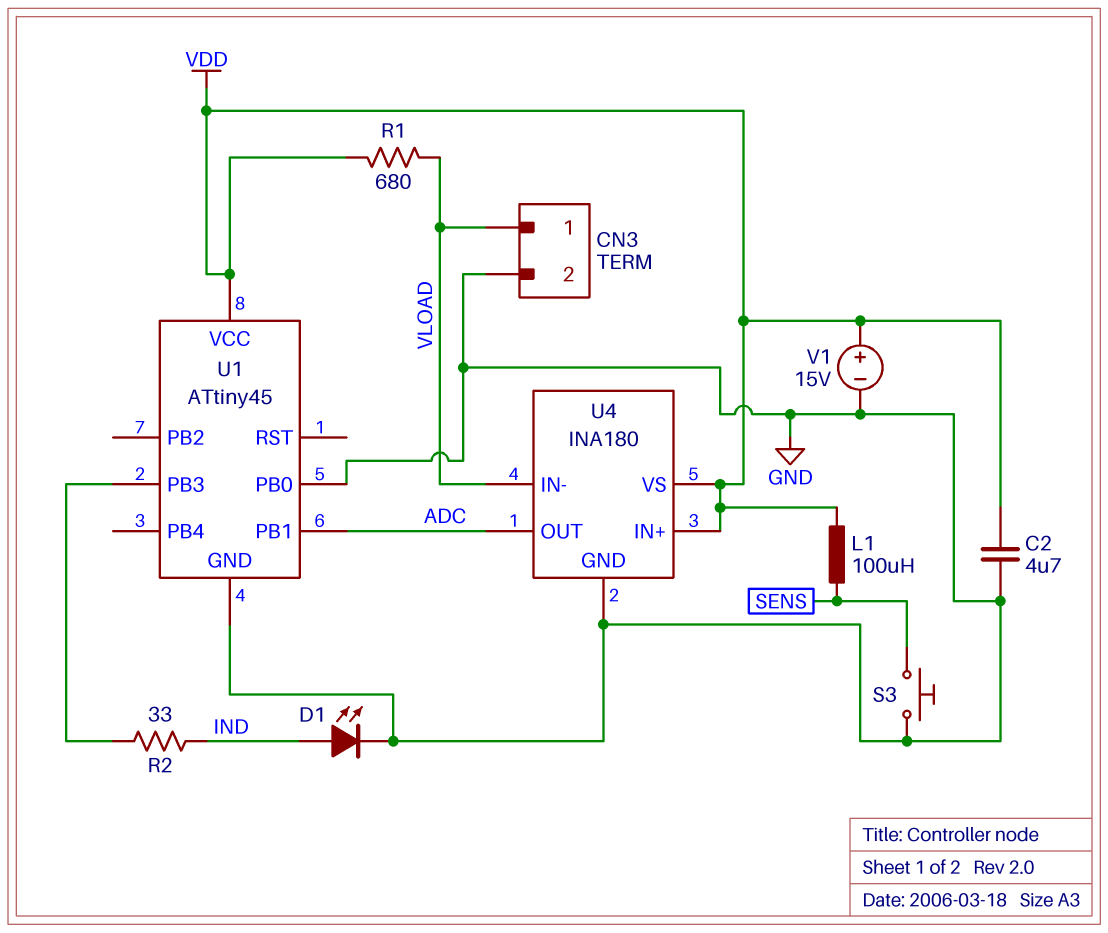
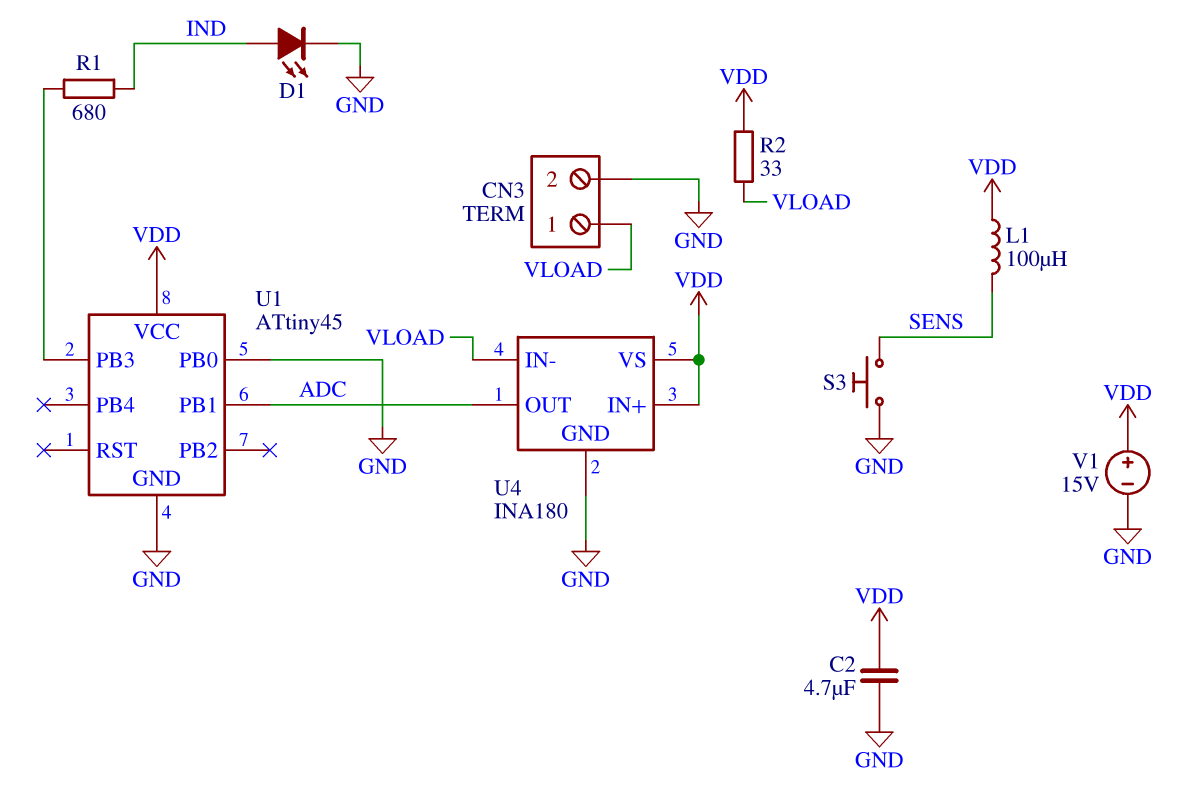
R1: 680 (VDD, VLOAD) -> 680 (IND, U1/PB3)
R2: 33 (IND, U1/PB3) -> 33 (VDD, VLOAD)

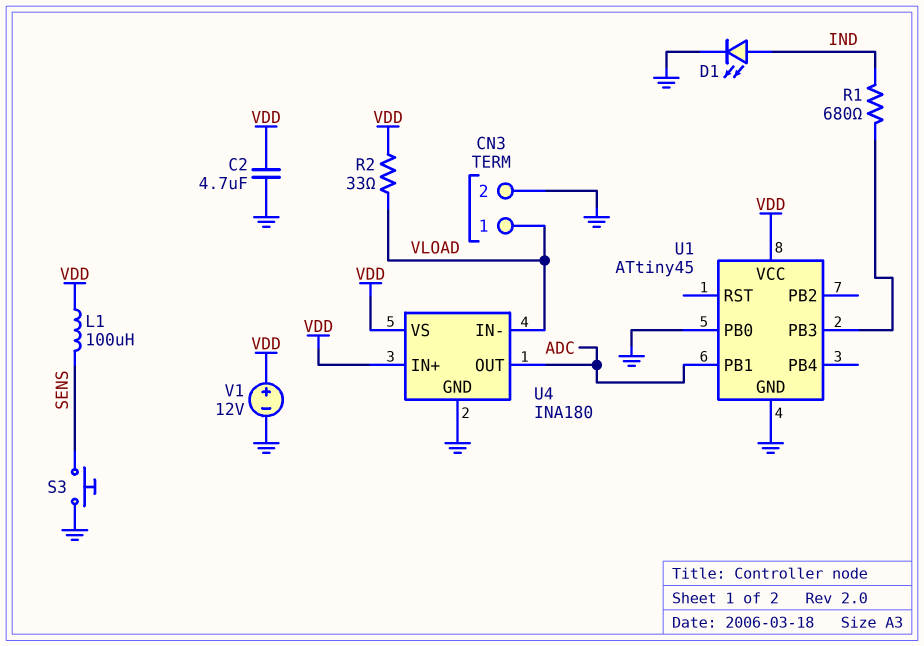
V1: 15V (plus VDD, minus GND) -> 12V (plus VDD, minus GND)

